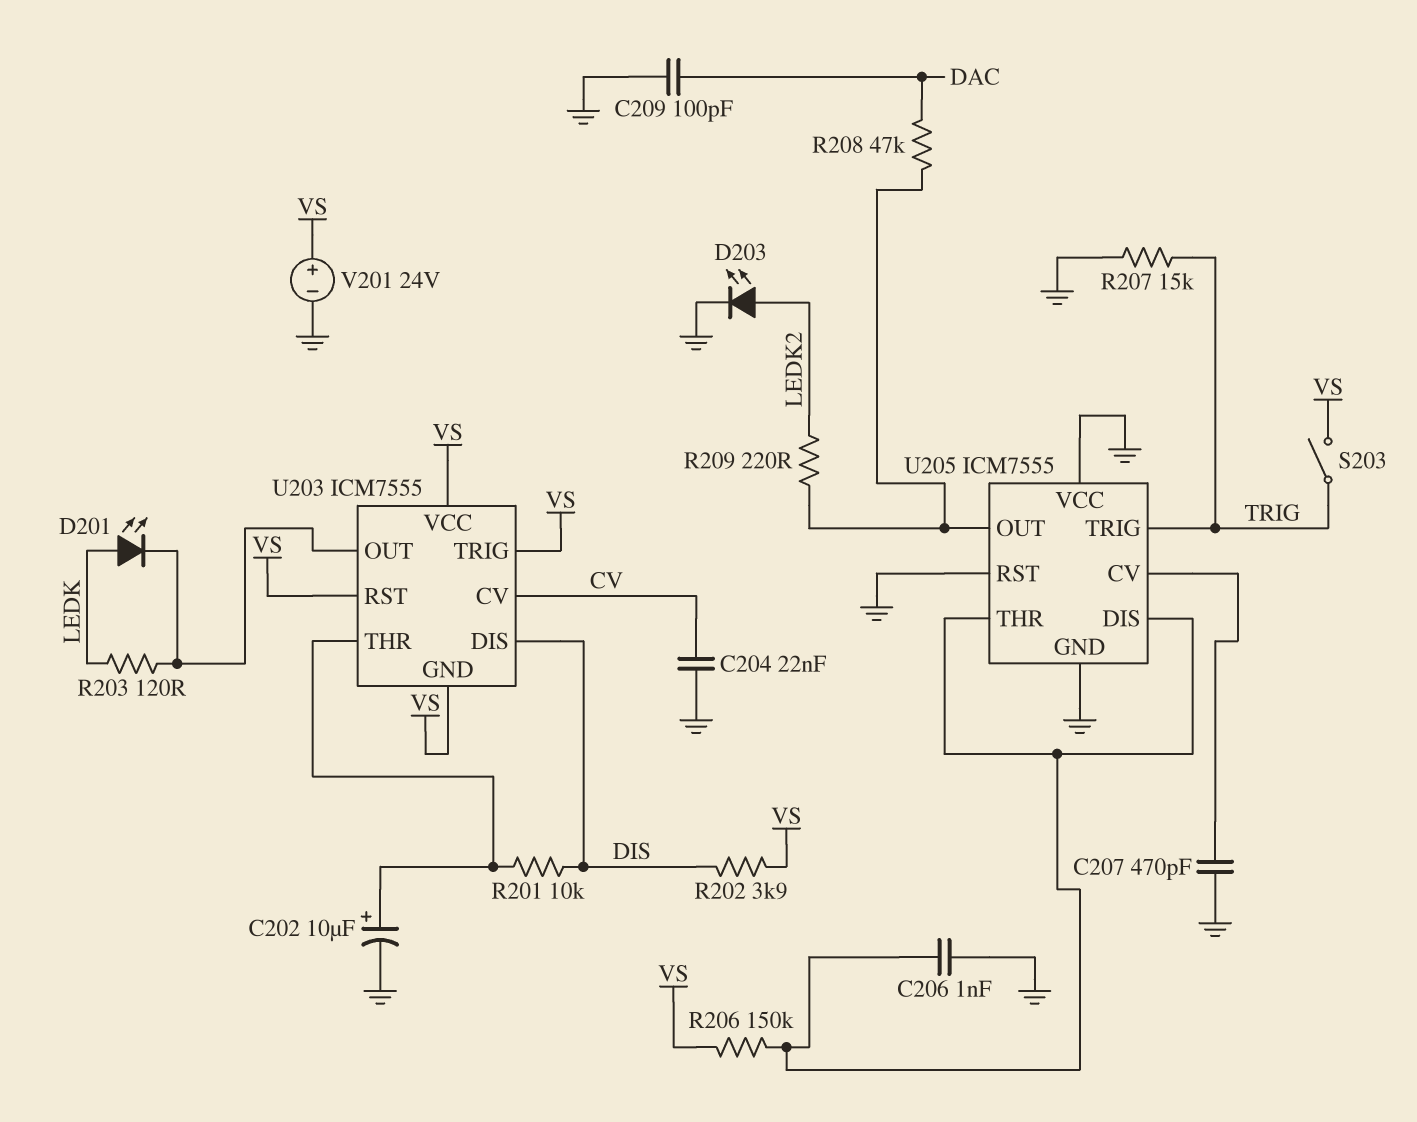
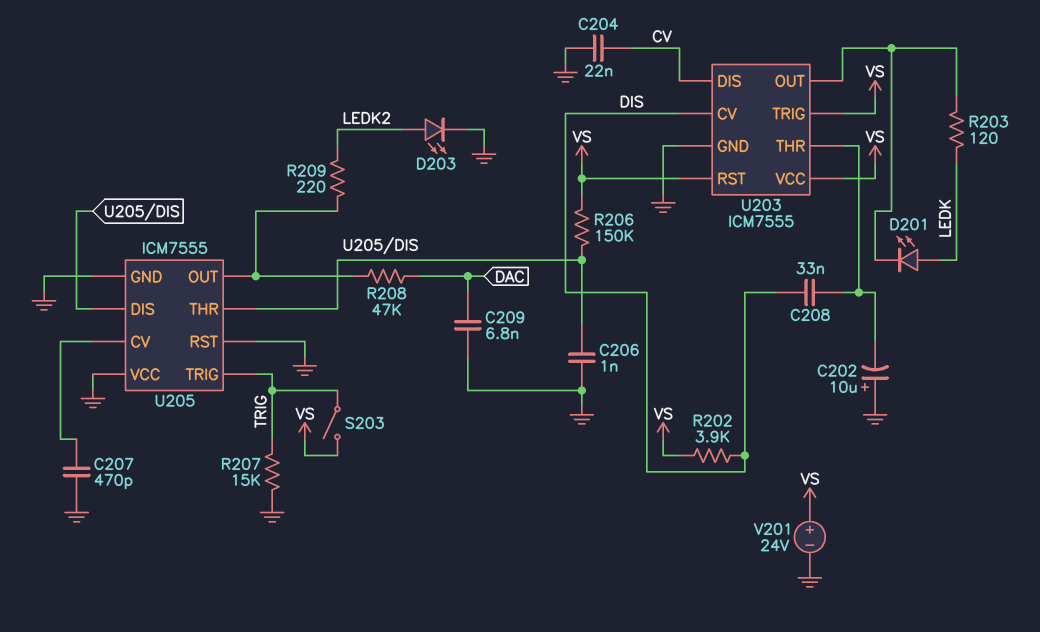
C202: 10uF (plus U203/THR, minus GND) -> 10uF (plus GND, minus U203/THR)
C208: none -> 33nF (DIS, U203/THR)
C209: 100pF (DAC, GND) -> 6.8nF (DAC, GND)
R201: 10k (DIS, U203/THR) -> none
U203 pin CV: CV -> DIS
U203 pin DIS: DIS -> CV
U203 pin GND: VS -> GND

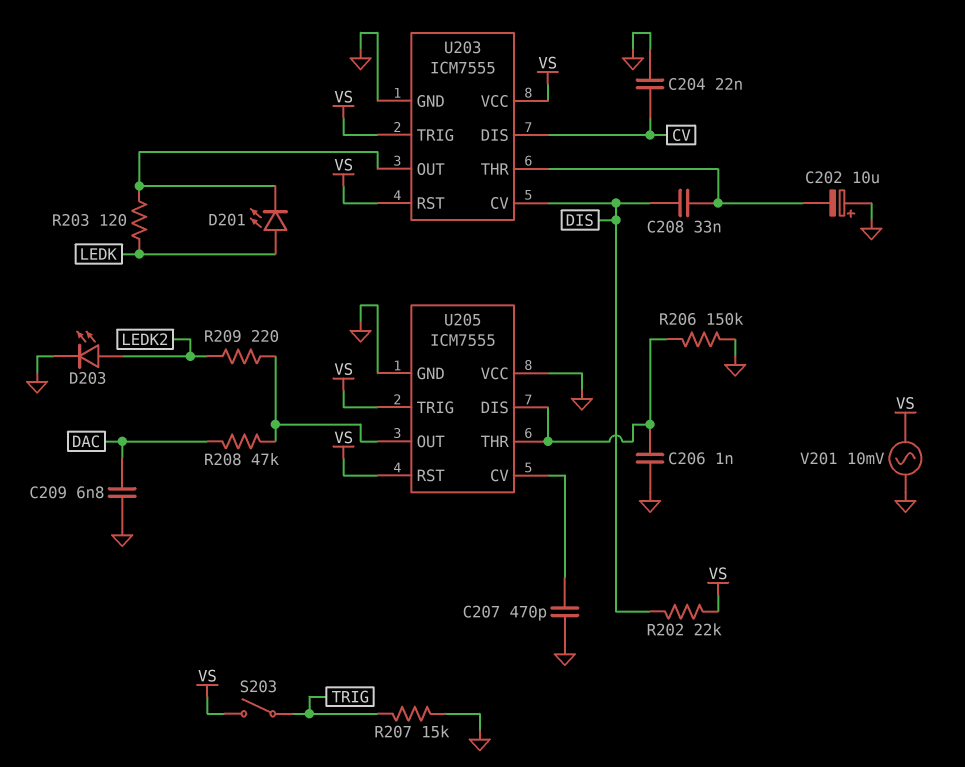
R202: 3.9k (DIS, VS) -> 22k (DIS, VS)
R206: 150k (U205/DIS, VS) -> 150k (GND, U205/DIS)
U205 pin RST: GND -> VS
U205 pin TRIG: TRIG -> VS
V201: 24V (plus VS, minus GND) -> AC 10mV (GND, VS)

